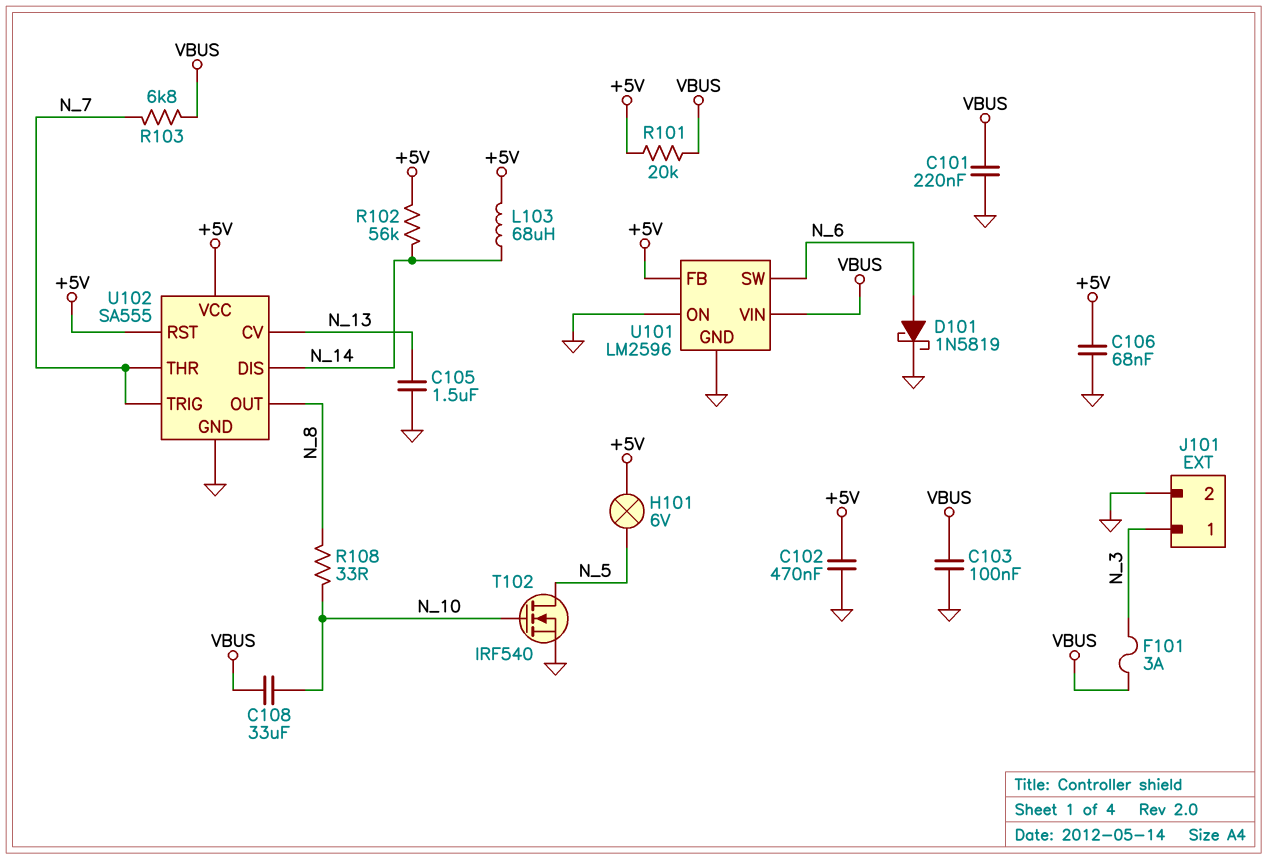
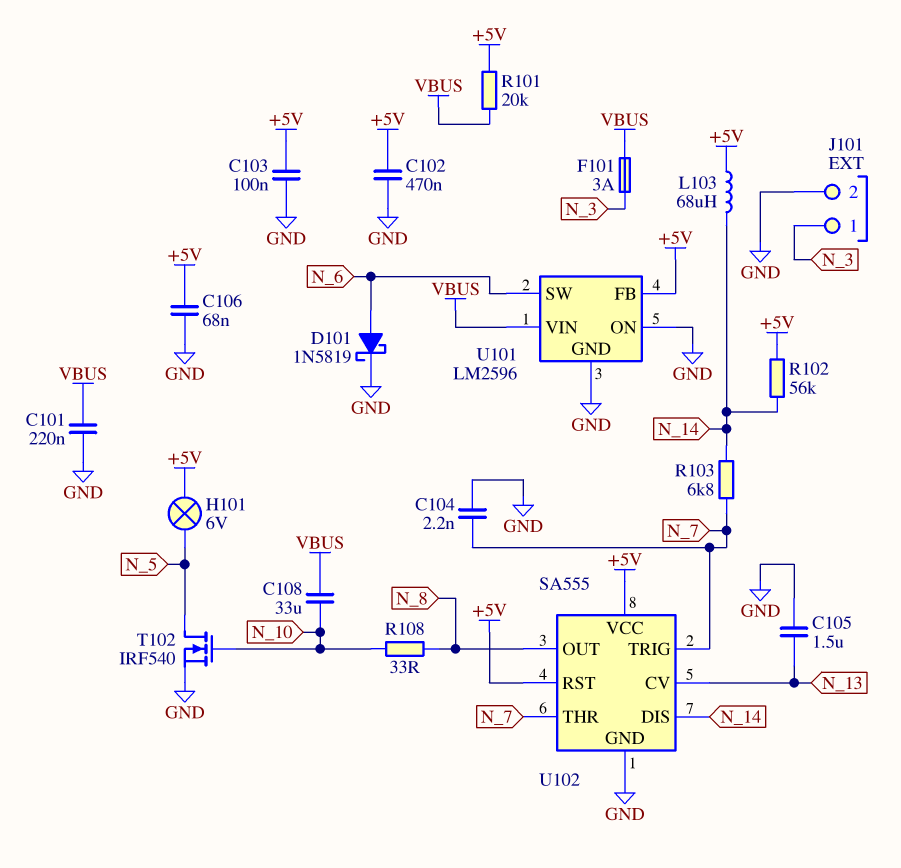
C103: 100nF (GND, VBUS) -> 100nF (+5V, GND)
C104: none -> 2.2nF (GND, N_7)
R103: 6.8k (N_7, VBUS) -> 6.8k (N_7, N_14)

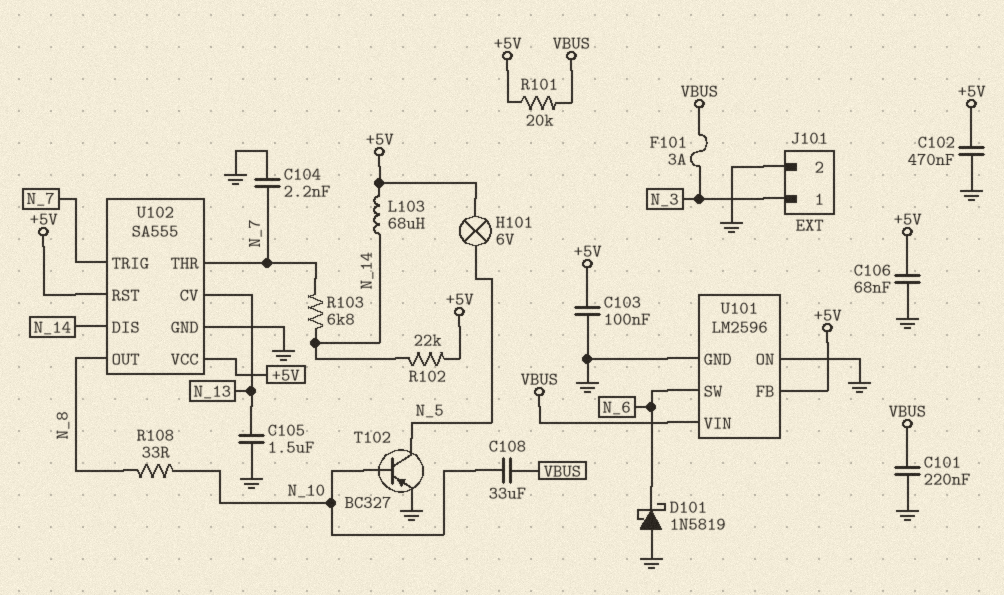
D101: schottky 1N5819 (A N_6, K GND) -> schottky 1N5819 (A GND, K N_6)
R102: 56k (+5V, N_14) -> 22k (+5V, N_14)
T102: NMOS IRF540 (G N_10, D N_5, S GND) -> PNP BC327 (B N_10, C N_5, E GND)

